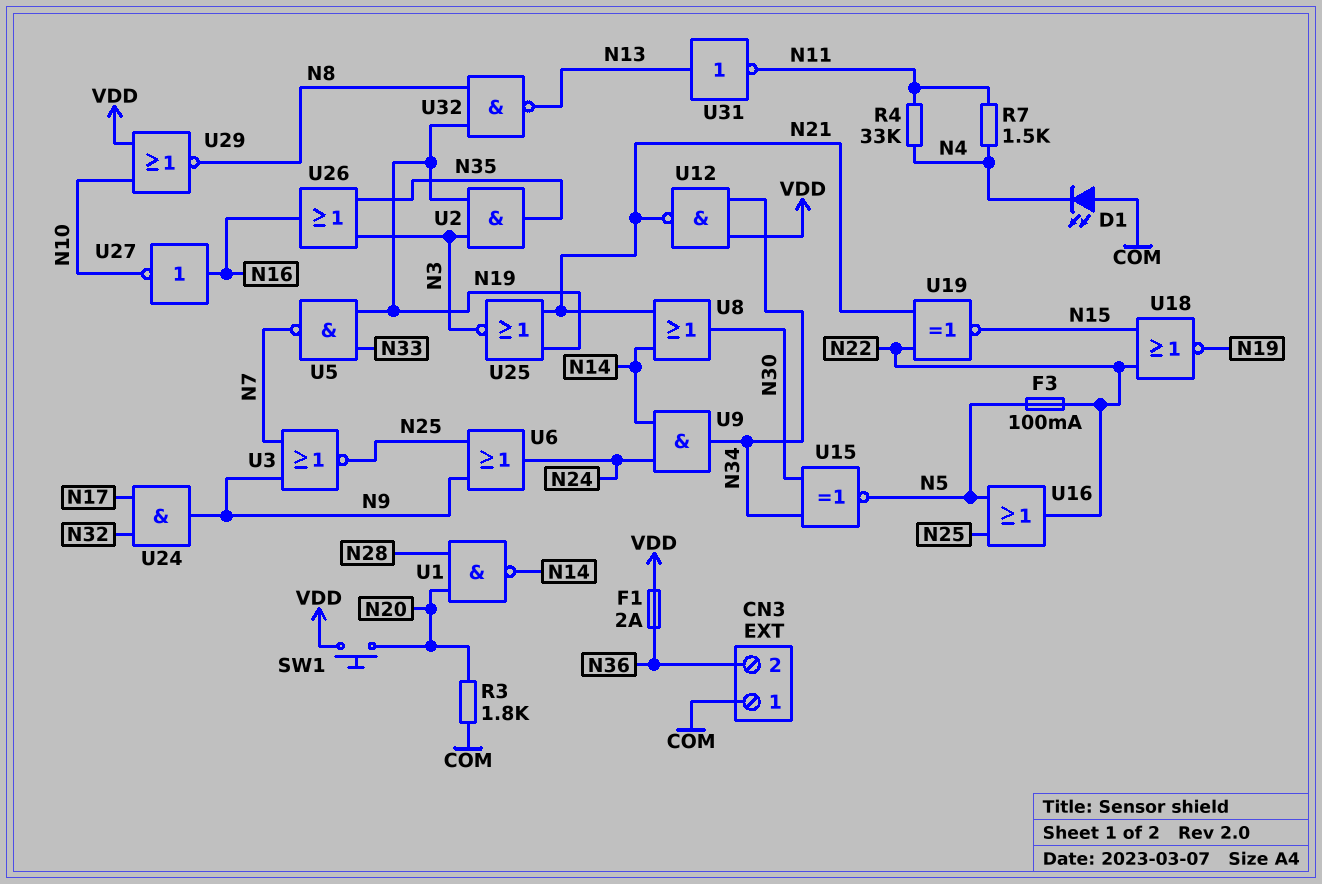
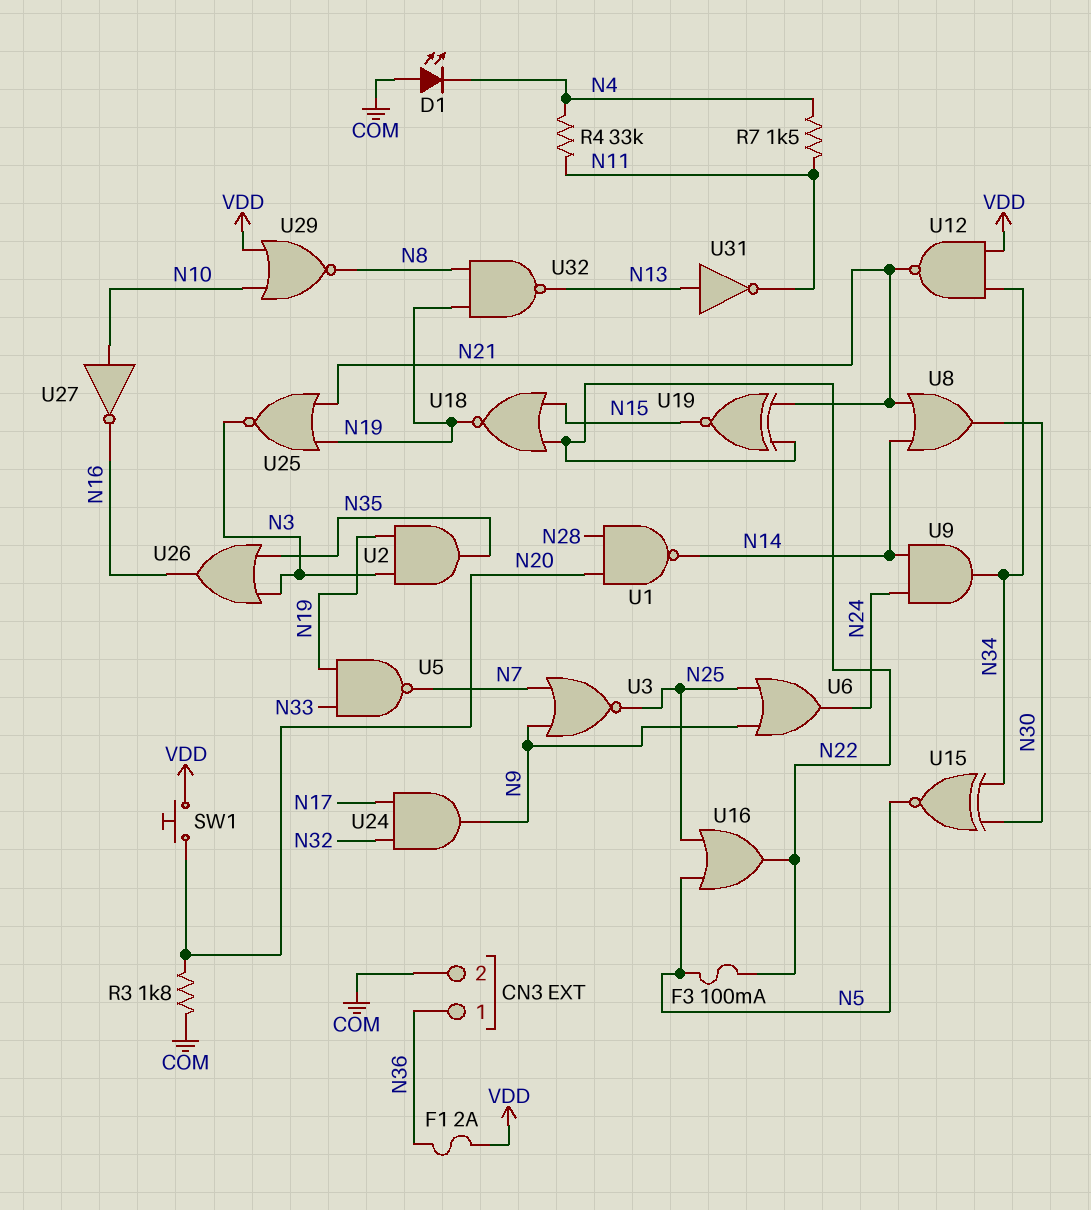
CN3 pin 1: COM -> N36
CN3 pin 2: N36 -> COM
U27: NOT (in N16, out N10) -> NOT (in N10, out N16)

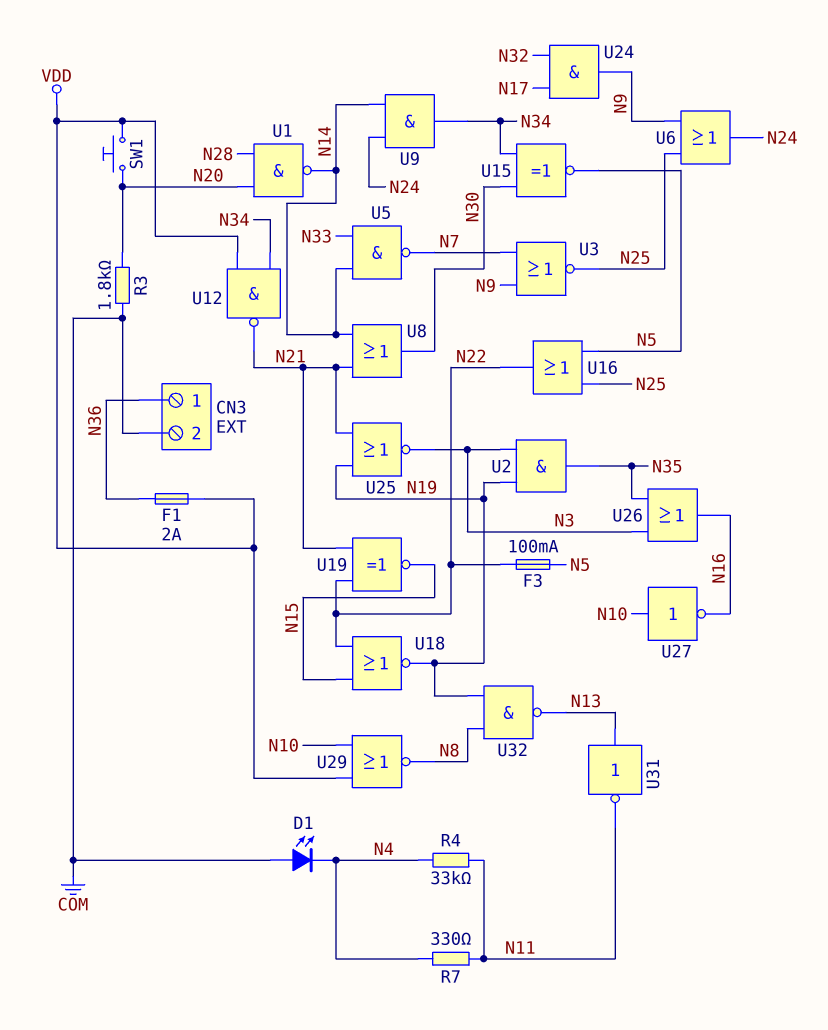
R7: 1.5k (N4, N11) -> 330 (N4, N11)
U5: NAND (in N19, in N33, out N7) -> NAND (in N14, in N33, out N7)

